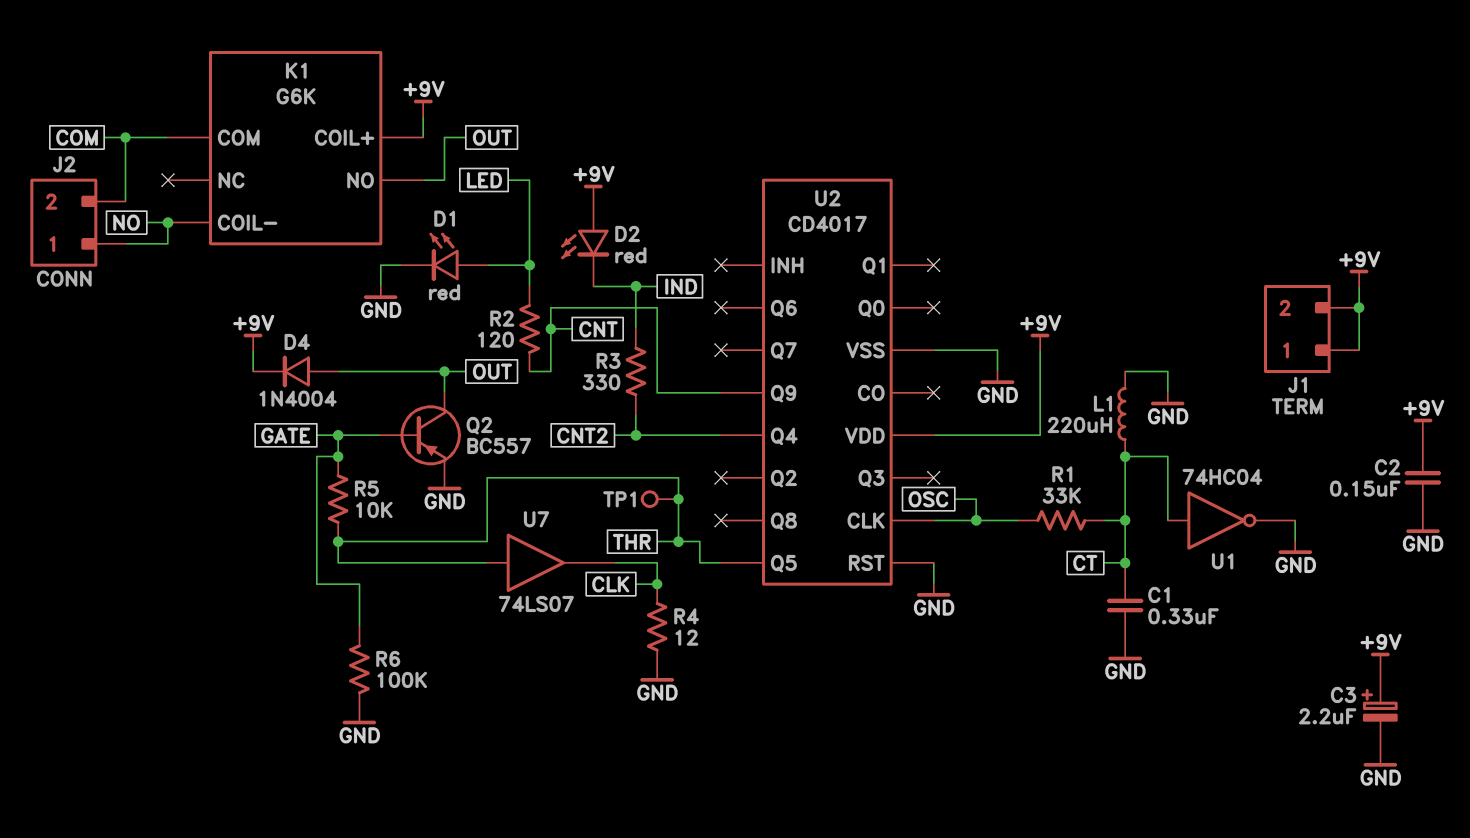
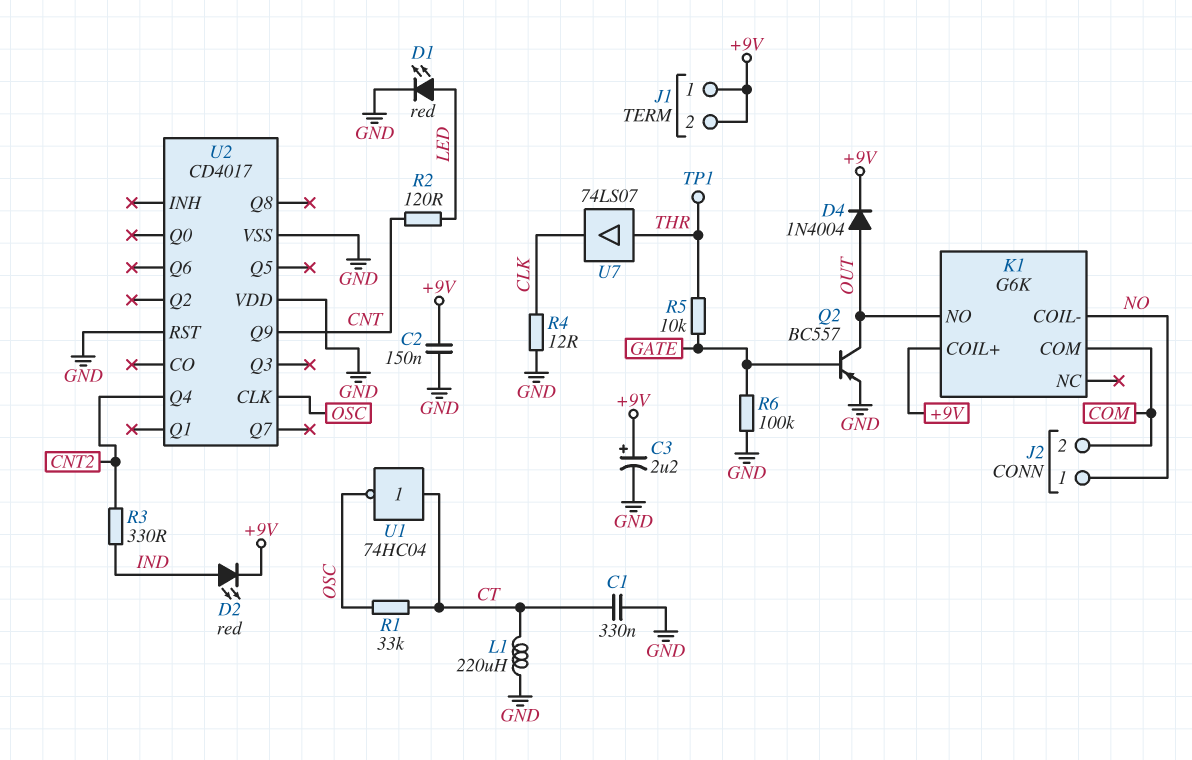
D2: LED red (A +9V, K IND) -> LED red (A IND, K +9V)
U1: NOT 74HC04 (in CT, out GND) -> NOT 74HC04 (in CT, out OSC)
U2 pin Q5: THR -> none
U2 pin VDD: +9V -> GND

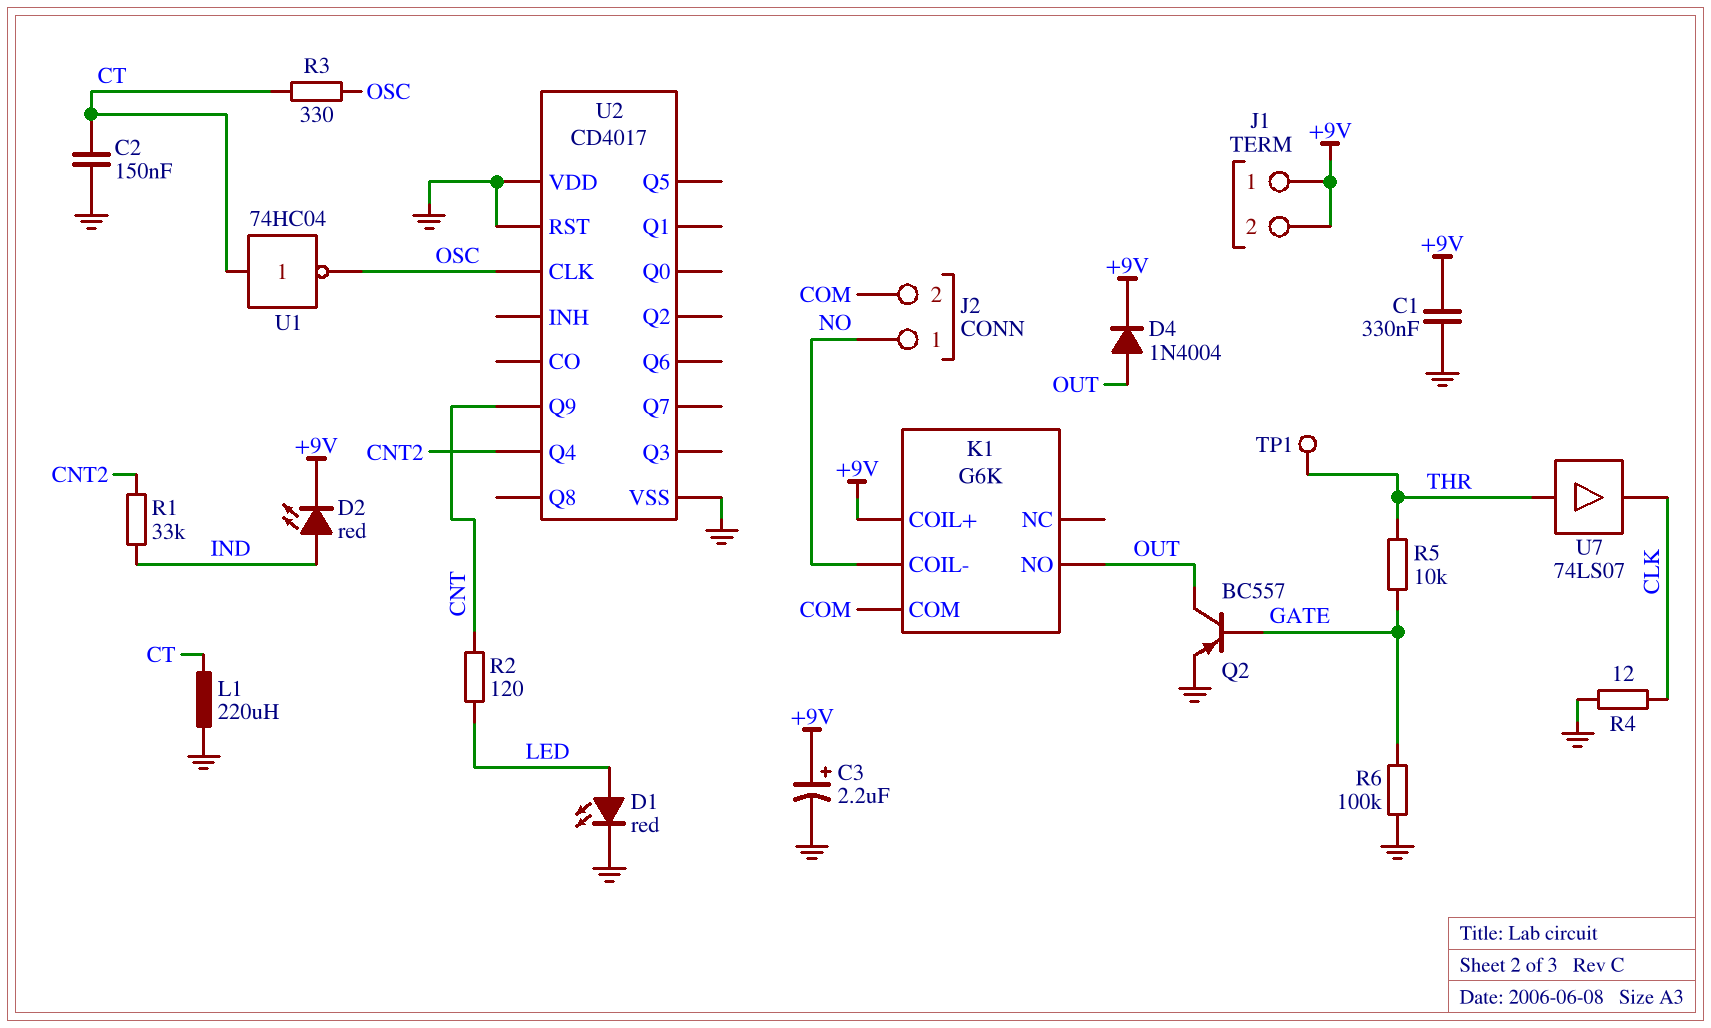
C1: 330nF (CT, GND) -> 330nF (+9V, GND)
C2: 150nF (+9V, GND) -> 150nF (CT, GND)
R1: 33k (CT, OSC) -> 33k (CNT2, IND)
R3: 330 (CNT2, IND) -> 330 (CT, OSC)

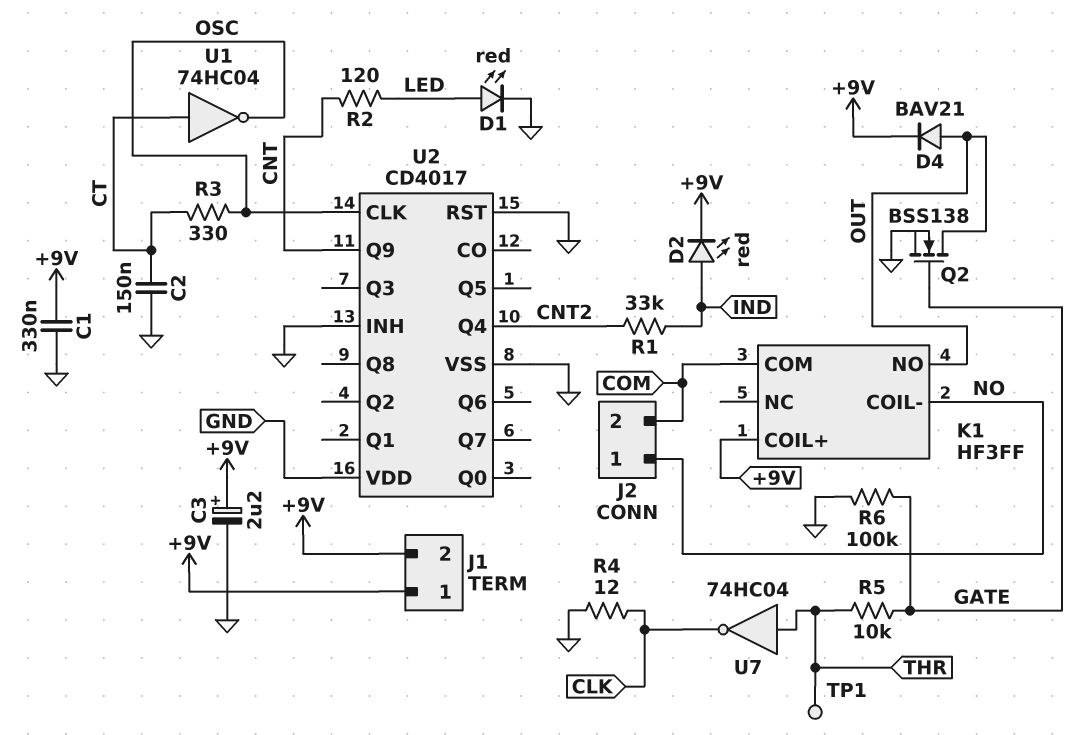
D4: diode 1N4004 (A OUT, K +9V) -> diode BAV21 (A OUT, K +9V)
K1: G6K -> HF3FF
L1: 220uH (CT, GND) -> none
Q2: PNP BC557 (B GATE, C OUT, E GND) -> NMOS BSS138 (G GATE, D OUT, S GND)
U2 pin INH: none -> GND
U7: buffer 74LS07 (in THR, out CLK) -> NOT 74HC04 (in THR, out CLK)

